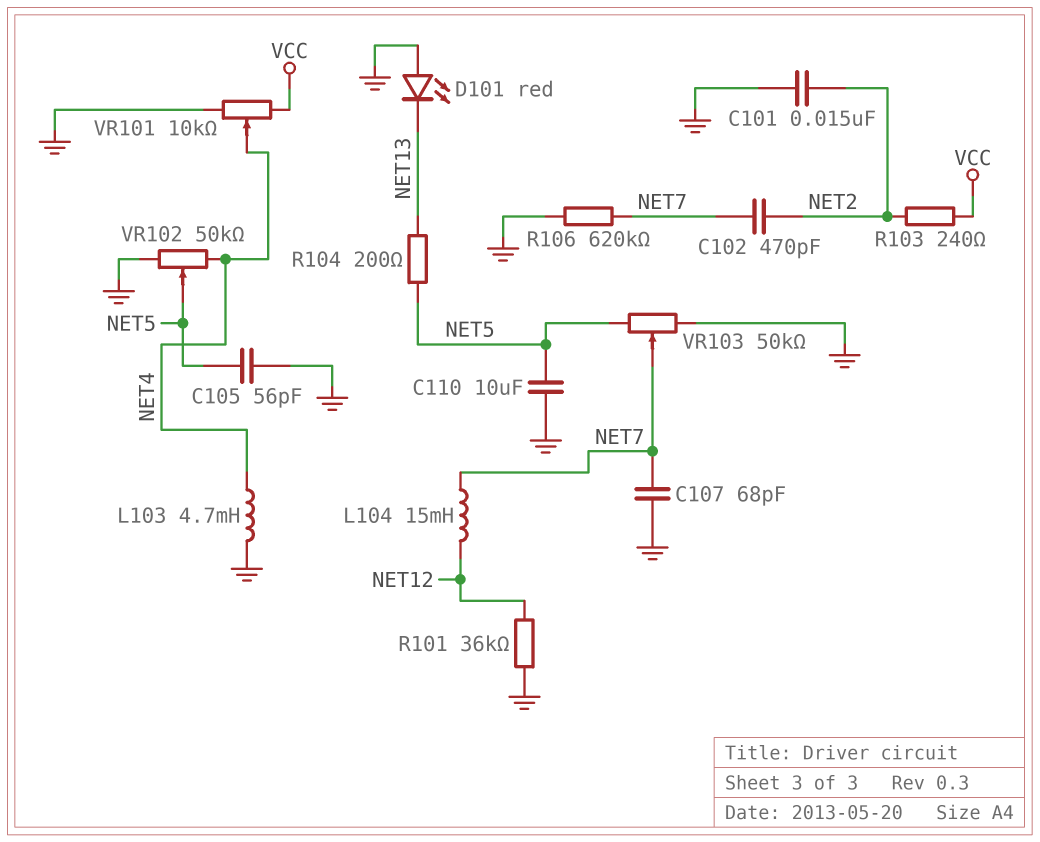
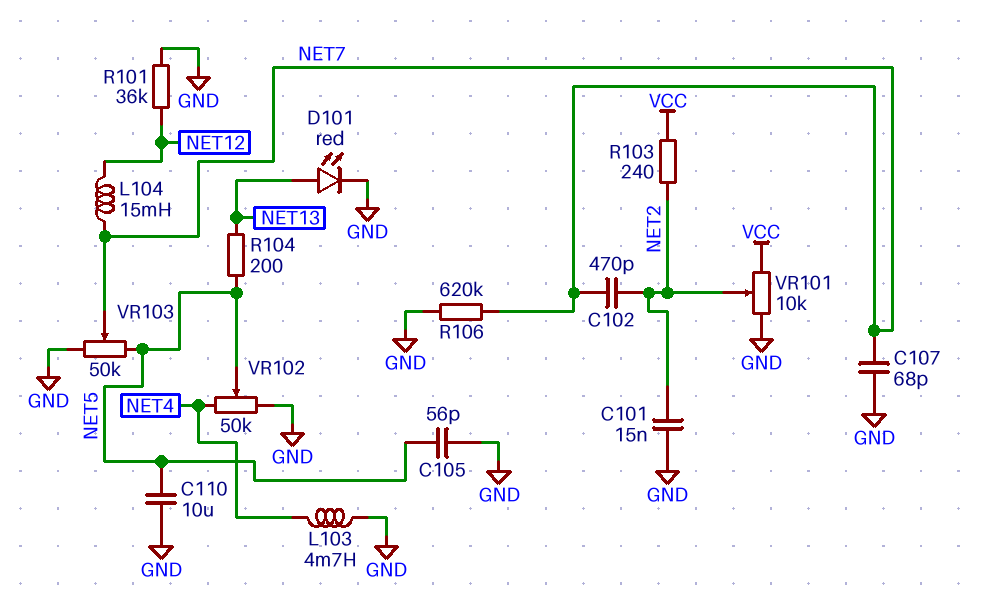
D101: LED red (A GND, K NET13) -> LED red (A NET13, K GND)
VR101: 10k (GND, VCC, wiper NET4) -> 10k (GND, VCC, wiper NET2)

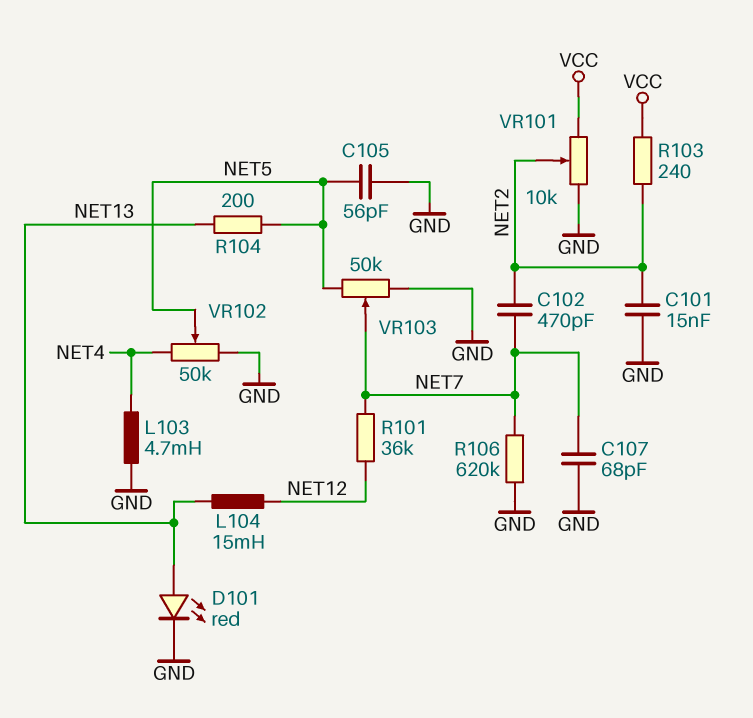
C110: 10uF (GND, NET5) -> none
L104: 15mH (NET7, NET12) -> 15mH (NET12, NET13)
R101: 36k (GND, NET12) -> 36k (NET7, NET12)

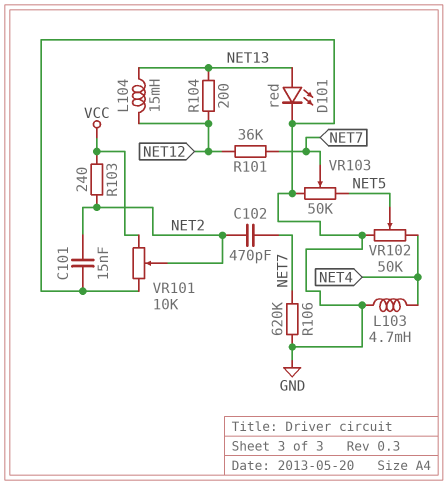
C105: 56pF (GND, NET5) -> none
C107: 68pF (GND, NET7) -> none
R104: 200 (NET5, NET13) -> 200 (NET12, NET13)

